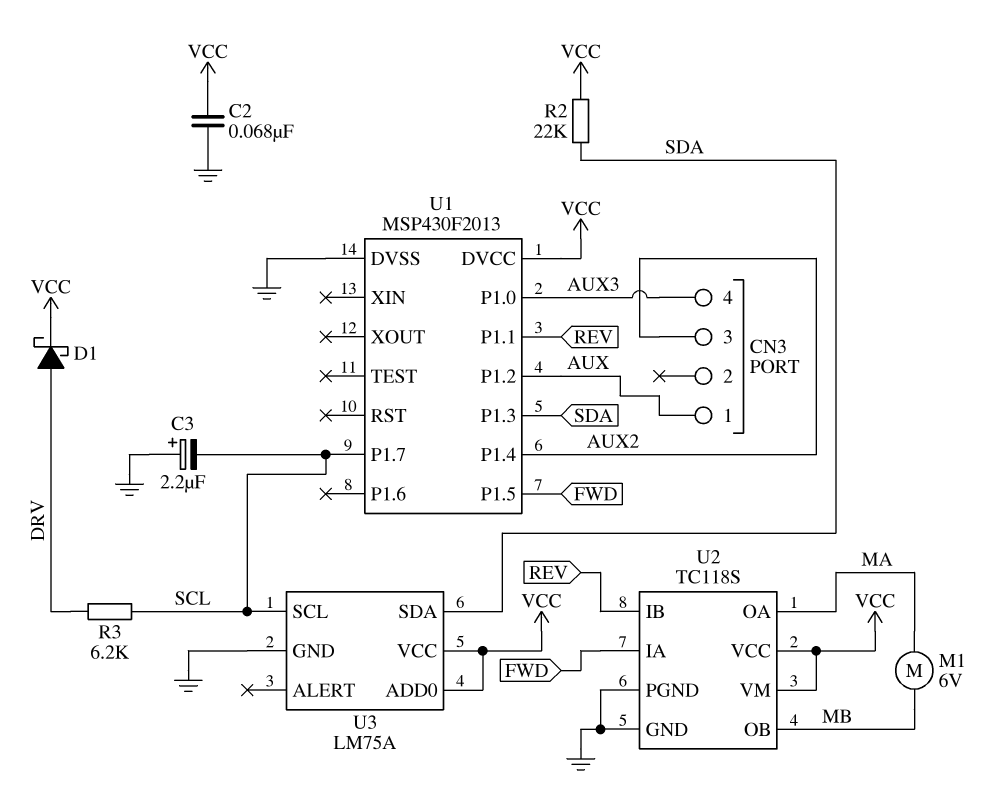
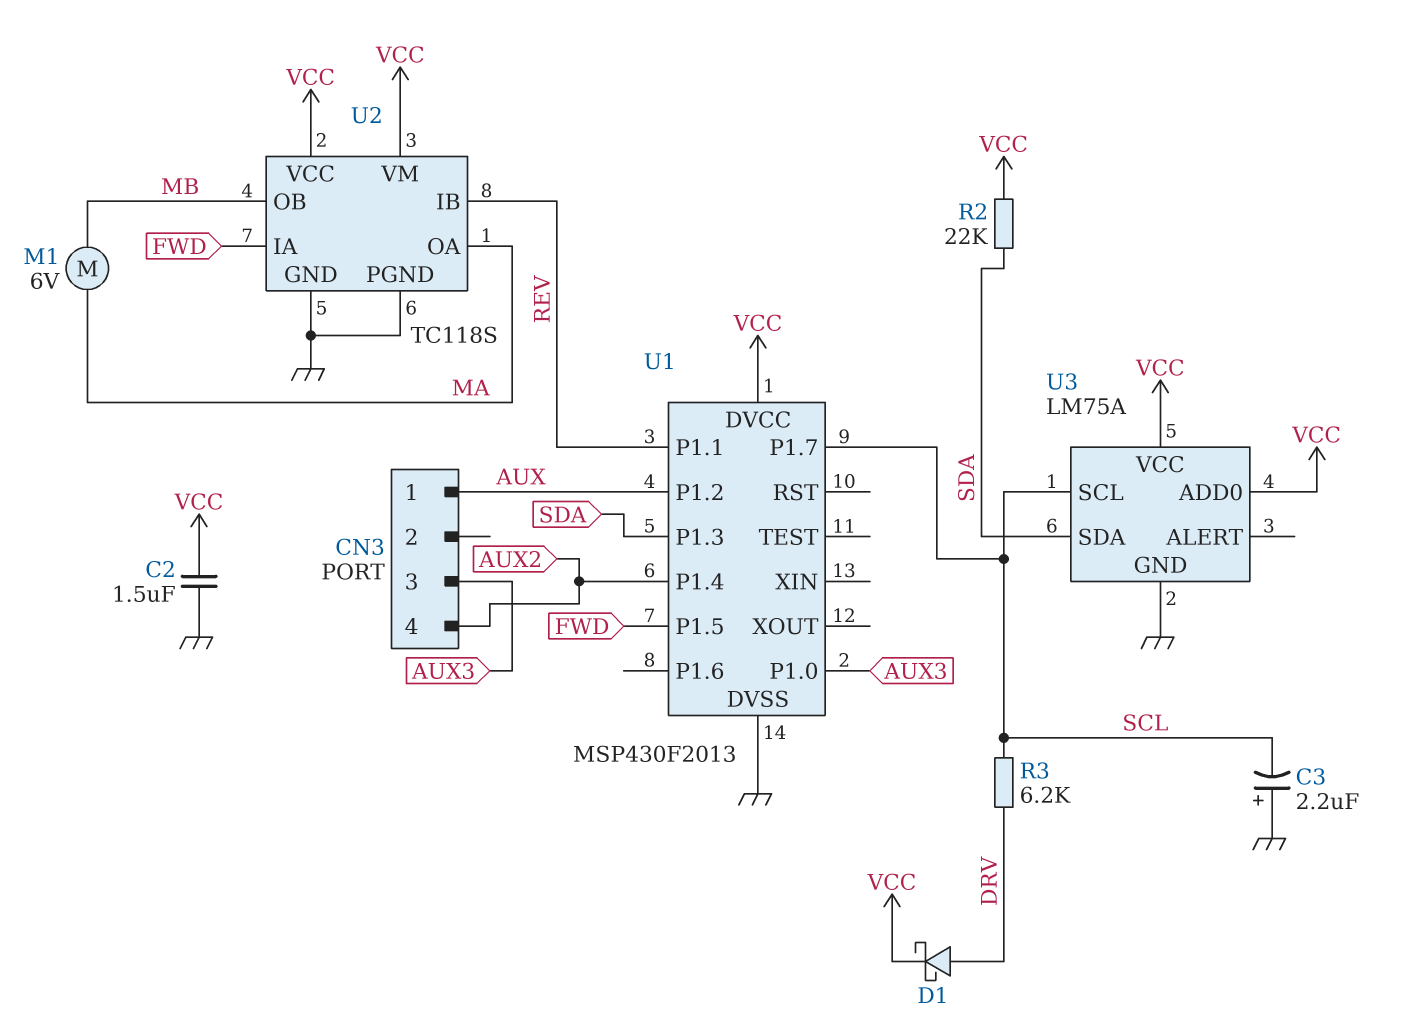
C2: 68nF (GND, VCC) -> 1.5uF (GND, VCC)
CN3 pin 3: AUX2 -> AUX3
CN3 pin 4: AUX3 -> AUX2

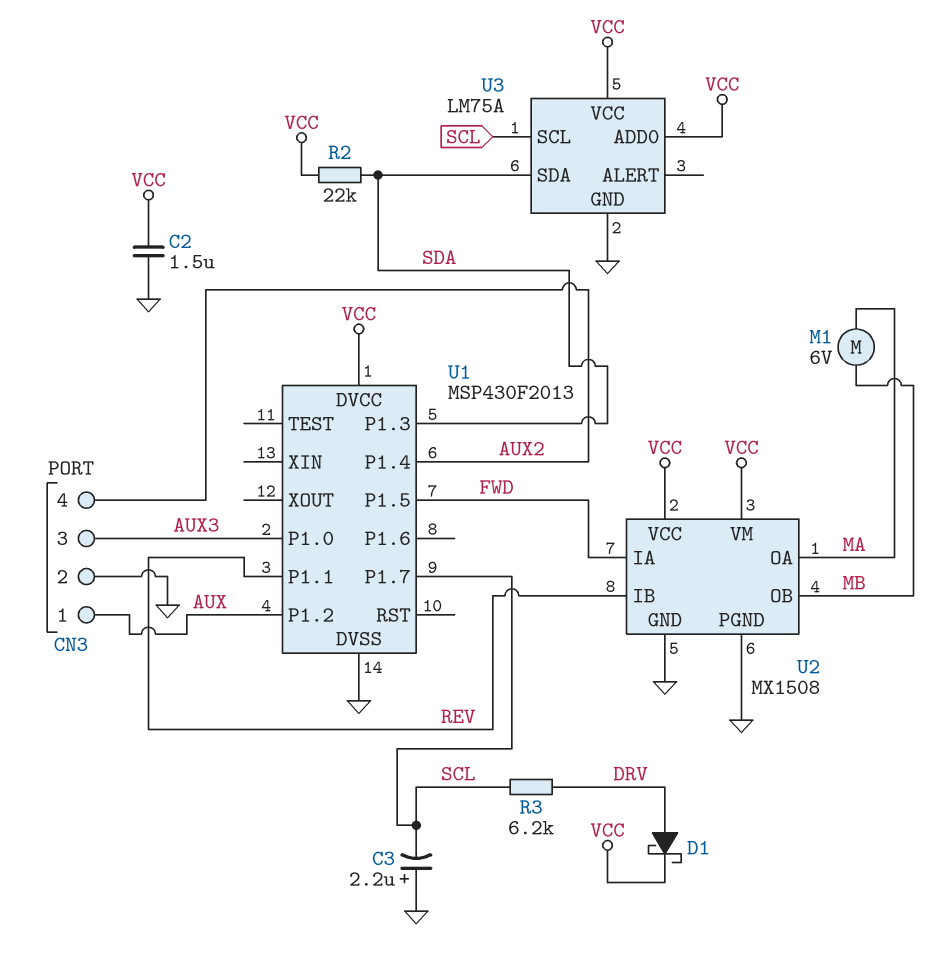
CN3 pin 2: none -> GND
U2: TC118S -> MX1508

